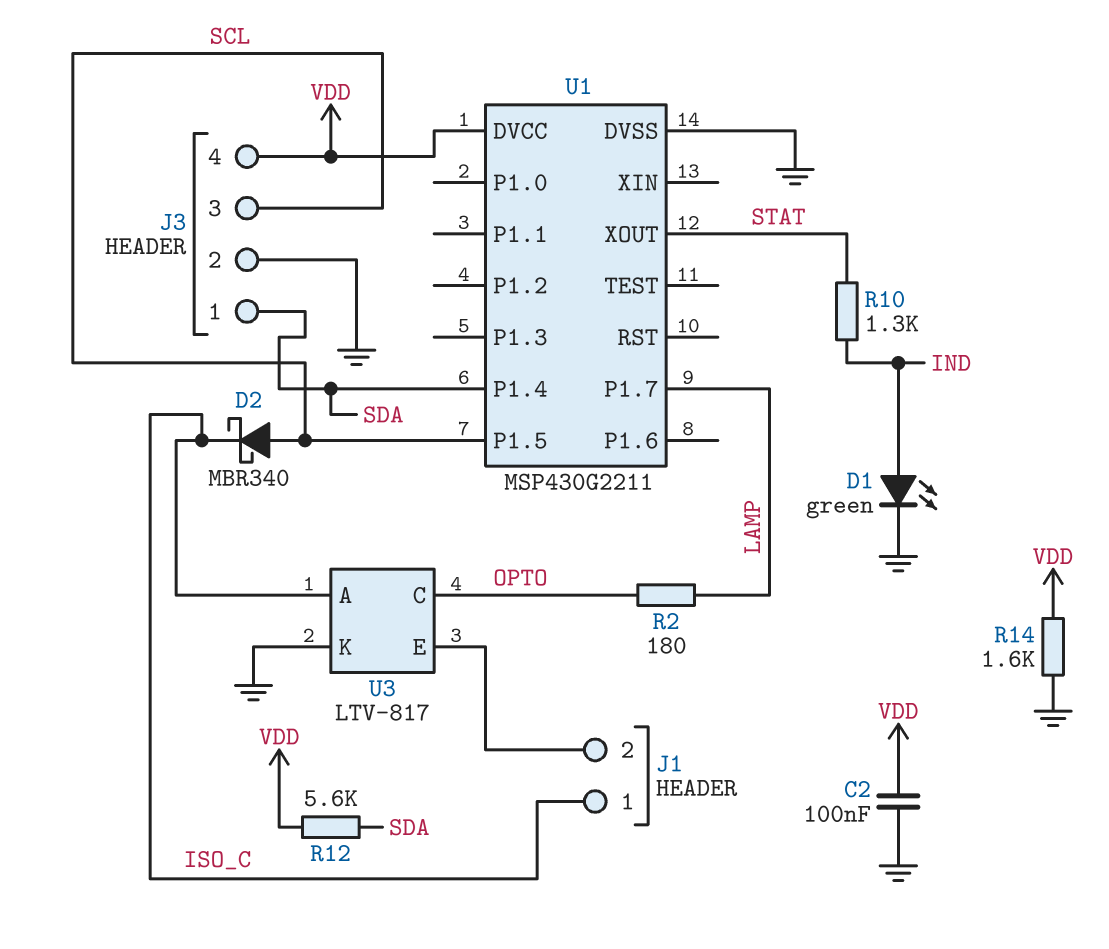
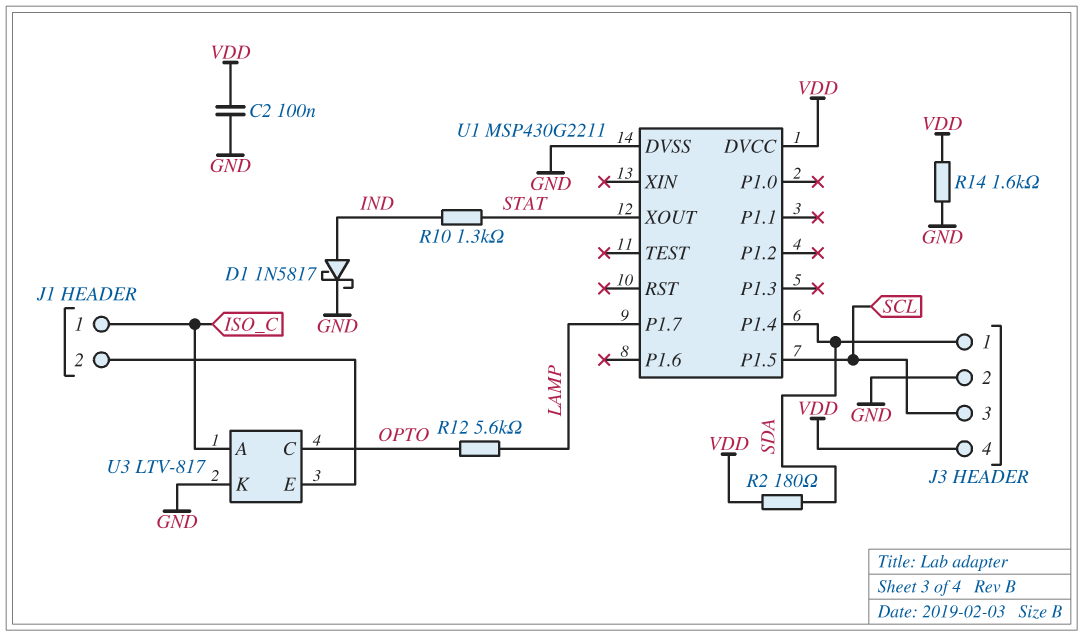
D1: LED green (A IND, K GND) -> schottky 1N5817 (A IND, K GND)
D2: schottky MBR340 (A SCL, K ISO_C) -> none
R2: 180 (LAMP, OPTO) -> 180 (SDA, VDD)
R12: 5.6k (SDA, VDD) -> 5.6k (LAMP, OPTO)

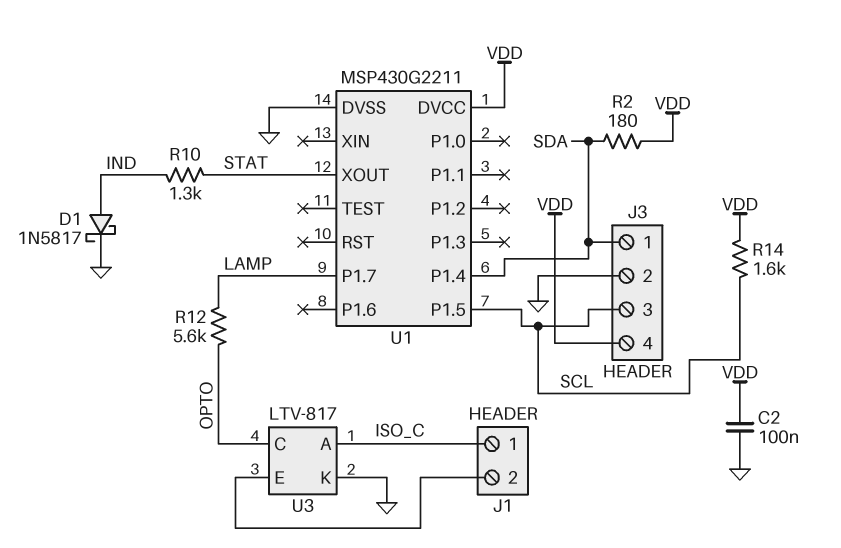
R14: 1.6k (GND, VDD) -> 1.6k (SCL, VDD)

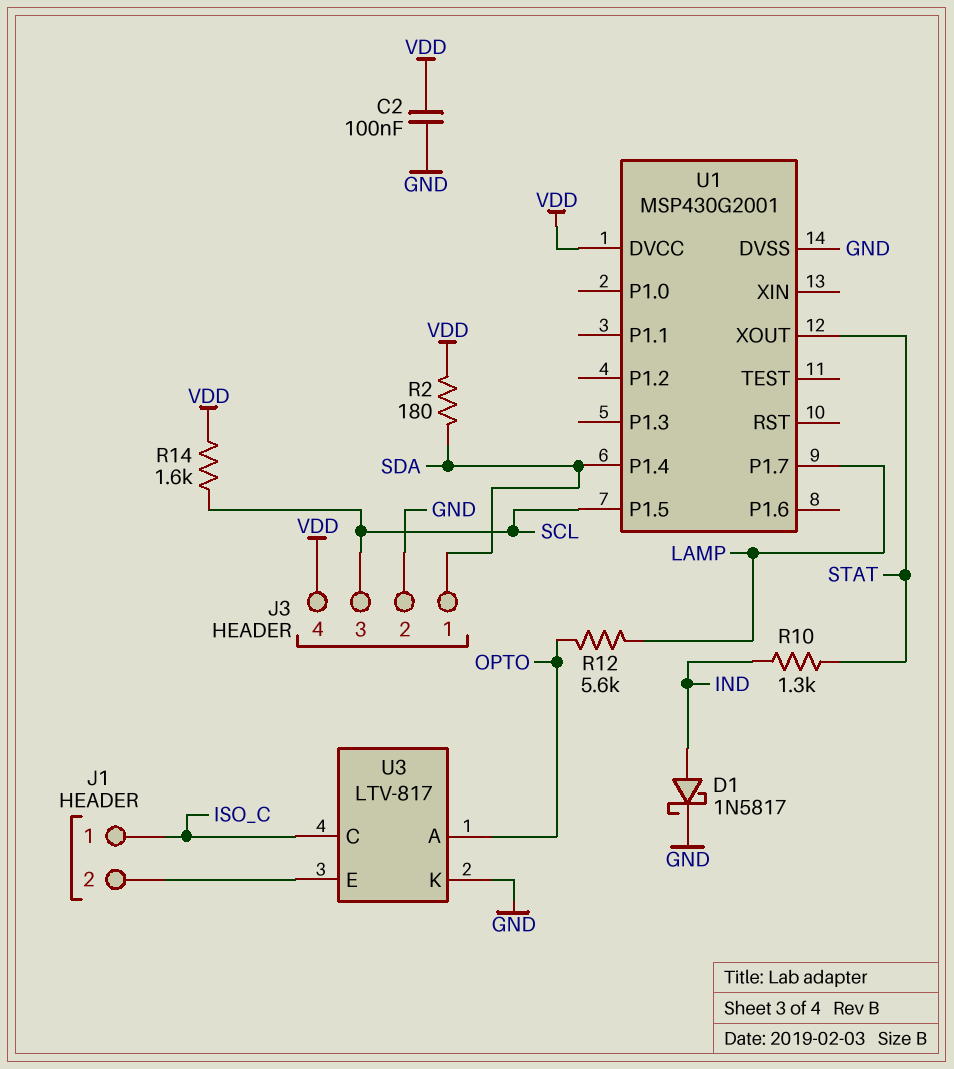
U1: MSP430G2211 -> MSP430G2001
U3 pin A: ISO_C -> OPTO
U3 pin C: OPTO -> ISO_C

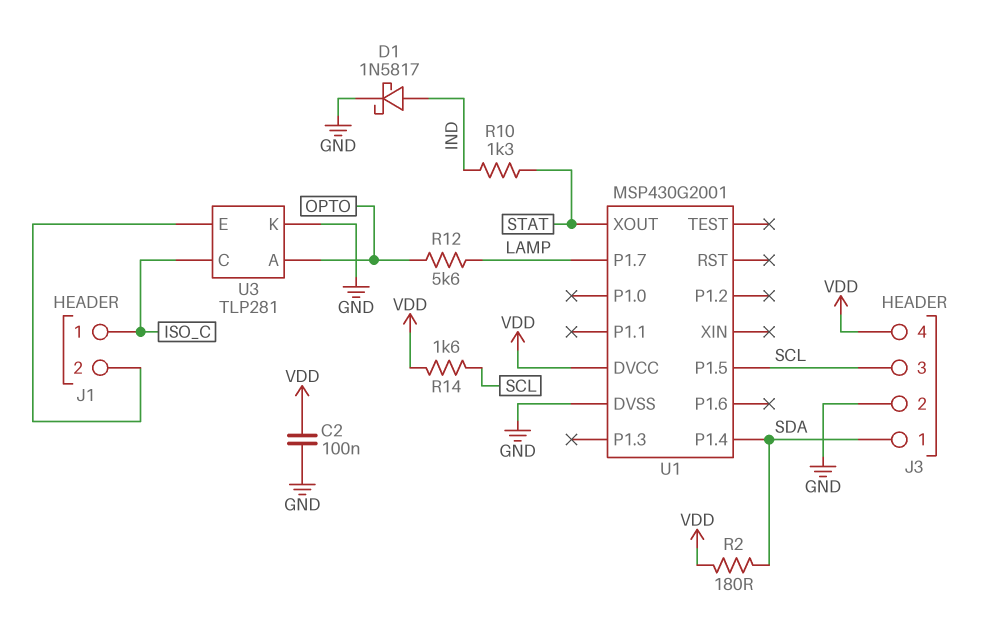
U3: LTV-817 -> TLP281

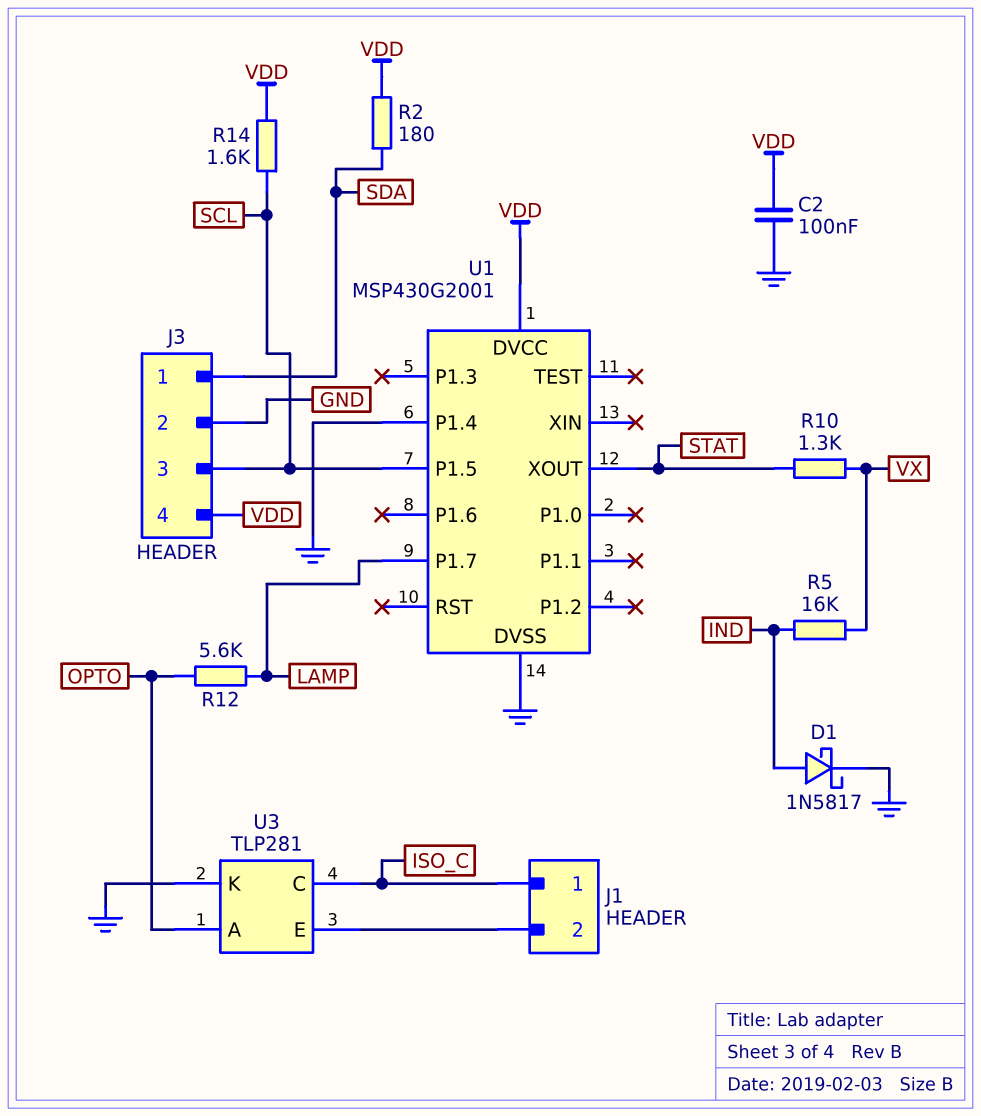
R5: none -> 16k (IND, VX)
R10: 1.3k (IND, STAT) -> 1.3k (STAT, VX)
U1 pin P1.4: SDA -> GND

